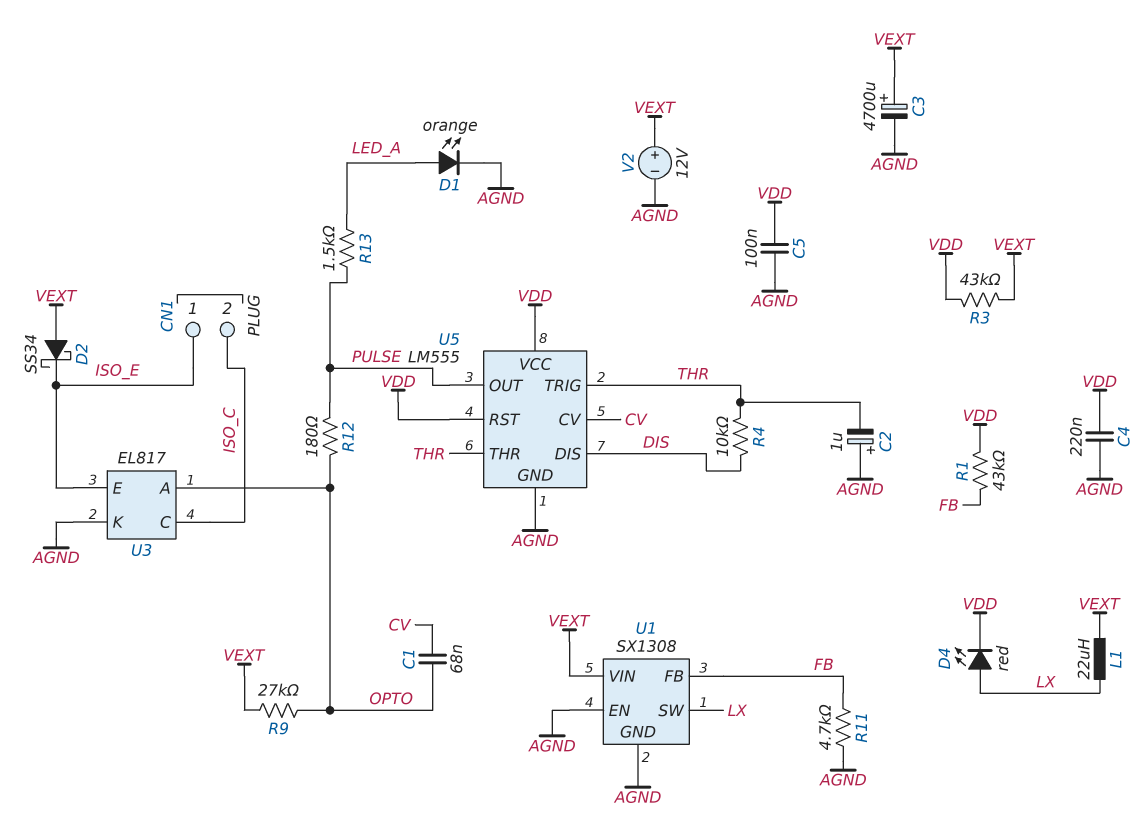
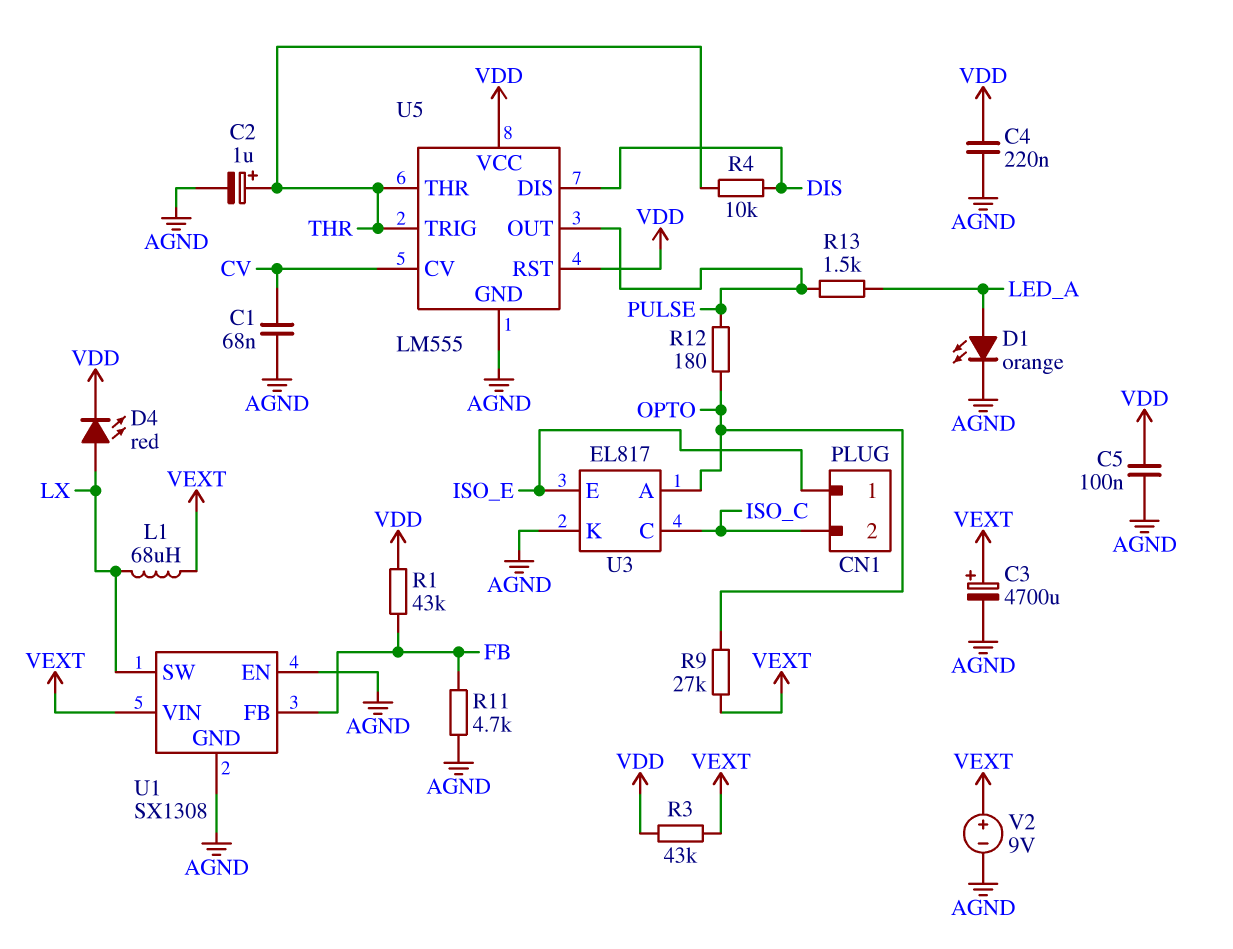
C1: 68nF (CV, OPTO) -> 68nF (AGND, CV)
C2: 1uF (plus AGND, minus THR) -> 1uF (plus THR, minus AGND)
D2: schottky SS34 (A VEXT, K ISO_E) -> none
L1: 22uH (LX, VEXT) -> 68uH (LX, VEXT)
V2: 12V (plus VEXT, minus AGND) -> 9V (plus VEXT, minus AGND)

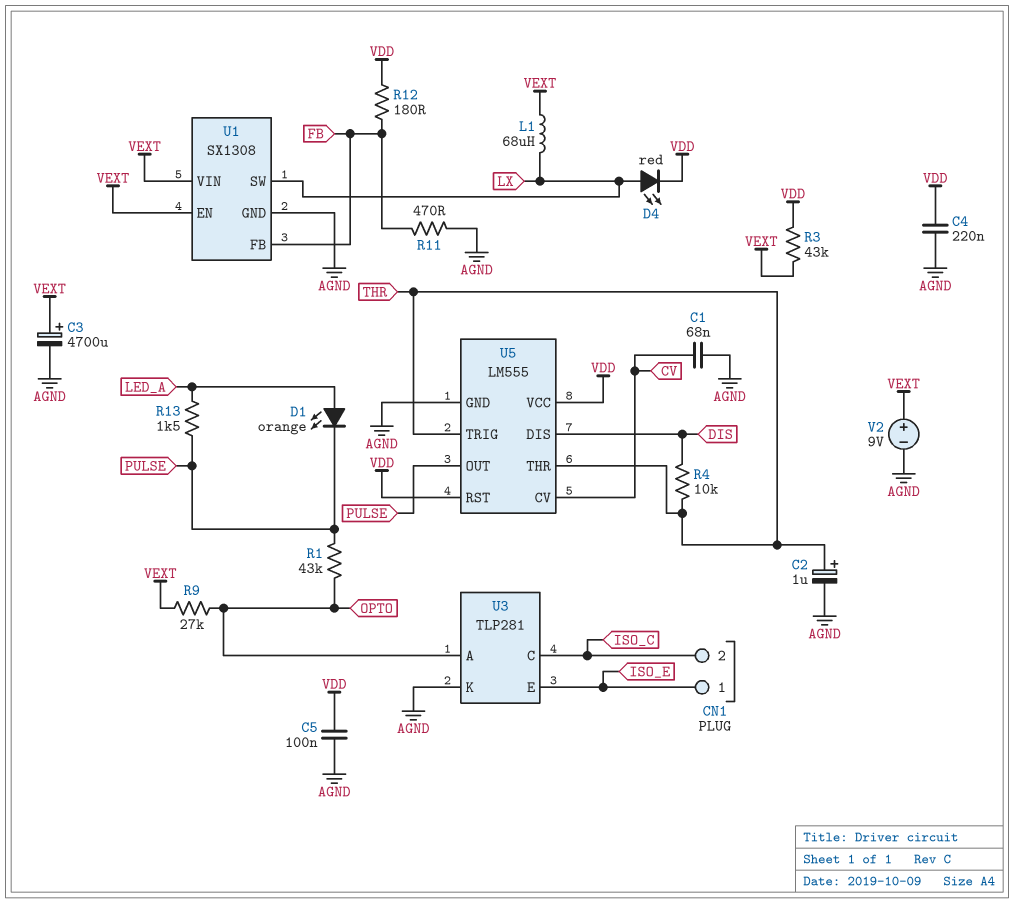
D1: LED orange (A LED_A, K AGND) -> LED orange (A LED_A, K PULSE)
R1: 43k (FB, VDD) -> 43k (OPTO, PULSE)
R11: 4.7k (AGND, FB) -> 470 (AGND, FB)
R12: 180 (OPTO, PULSE) -> 180 (FB, VDD)
U1 pin EN: AGND -> VEXT
U3: EL817 -> TLP281

